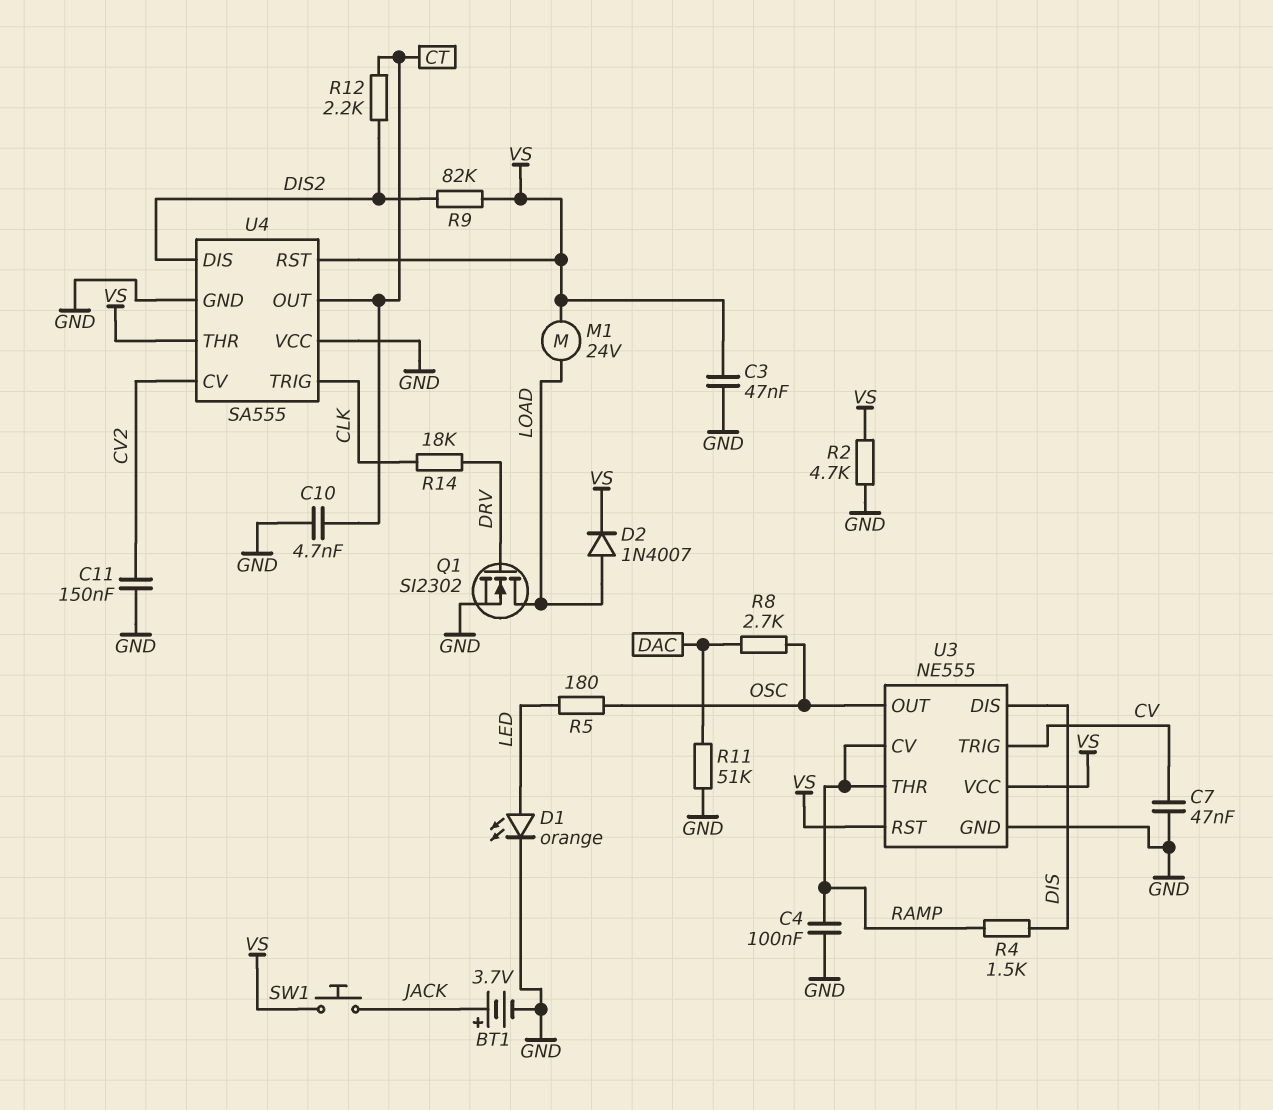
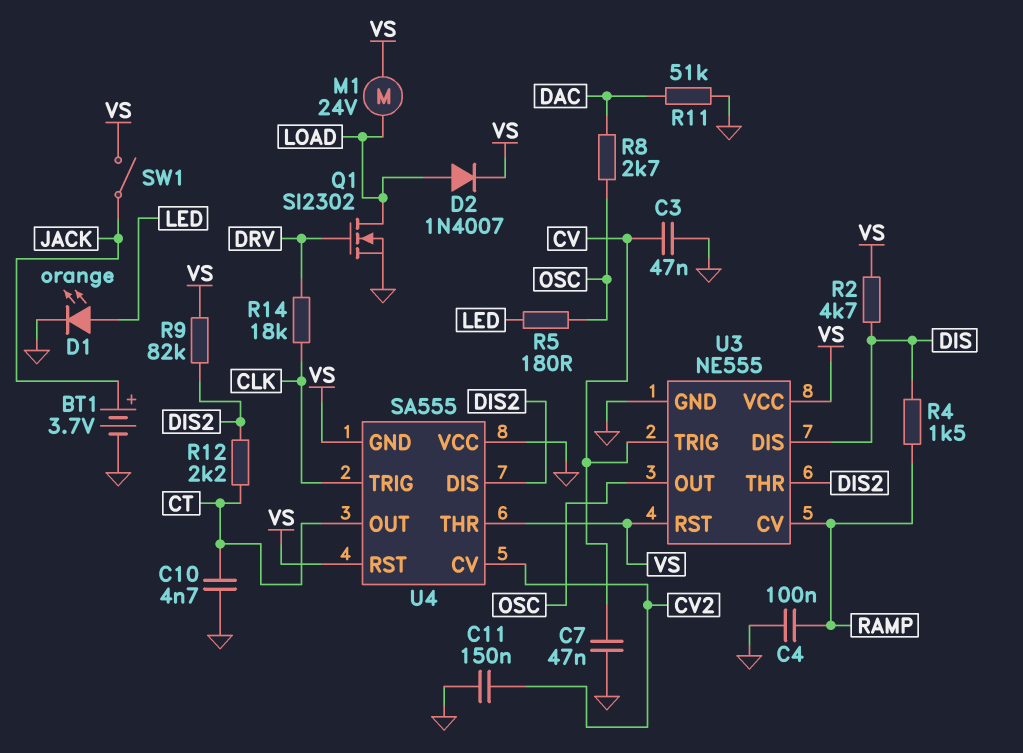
C3: 47nF (GND, VS) -> 47nF (CV, GND)
R2: 4.7k (GND, VS) -> 4.7k (DIS, VS)
SW1: button (JACK, VS) -> switch (JACK, VS)
U3 pin THR: RAMP -> DIS2
U4 pin GND: GND -> VS

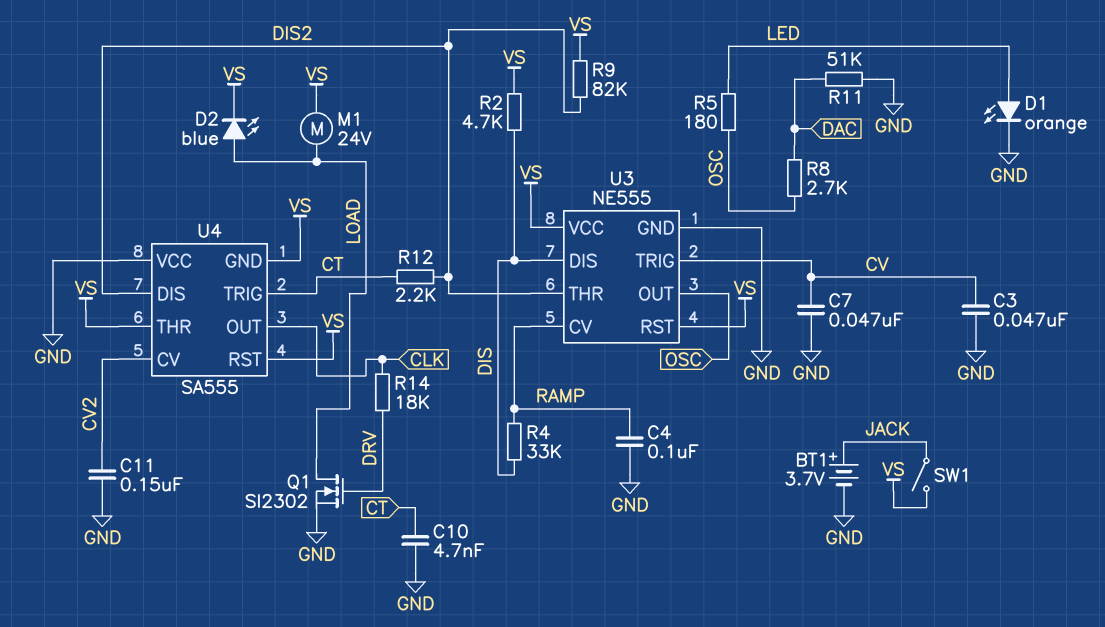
D2: diode 1N4007 (A LOAD, K VS) -> LED blue (A LOAD, K VS)
R4: 1.5k (DIS, RAMP) -> 33k (DIS, RAMP)
U4 pin OUT: CT -> CLK
U4 pin TRIG: CLK -> CT

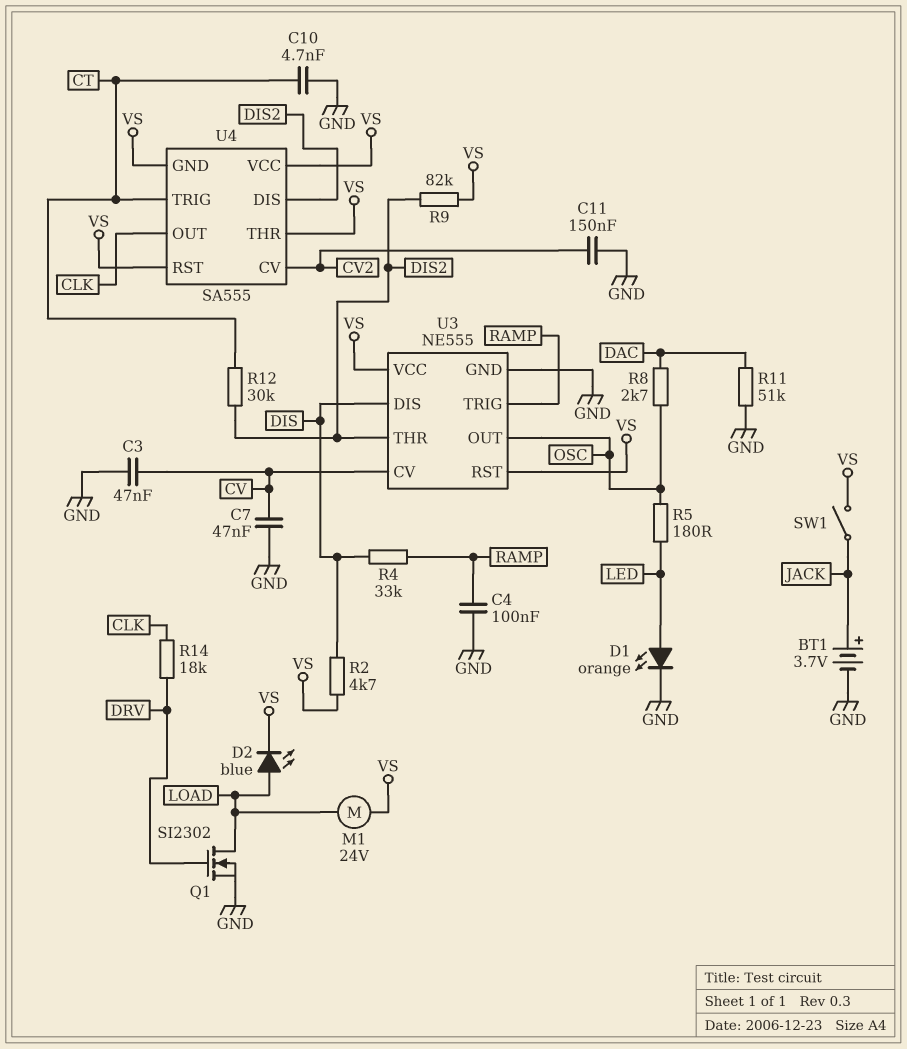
R12: 2.2k (CT, DIS2) -> 30k (CT, DIS2)
U3 pin CV: RAMP -> CV
U3 pin TRIG: CV -> RAMP
U4 pin VCC: GND -> VS

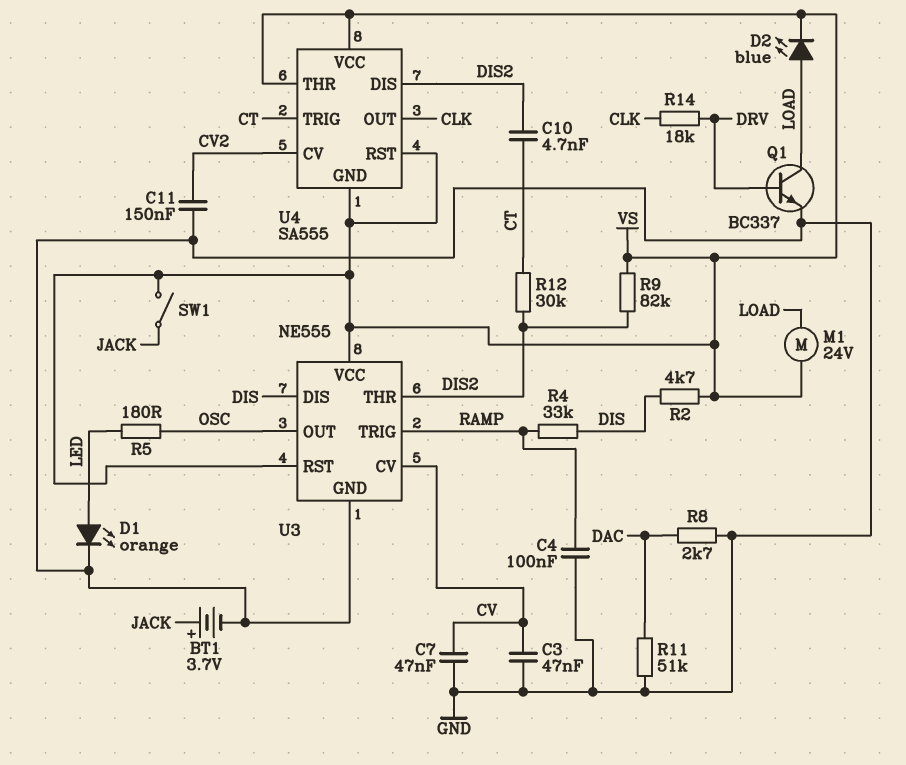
C10: 4.7nF (CT, GND) -> 4.7nF (CT, DIS2)
Q1: NMOS SI2302 (G DRV, D LOAD, S GND) -> NPN BC337 (B DRV, C LOAD, E GND)
R8: 2.7k (DAC, OSC) -> 2.7k (DAC, GND)

